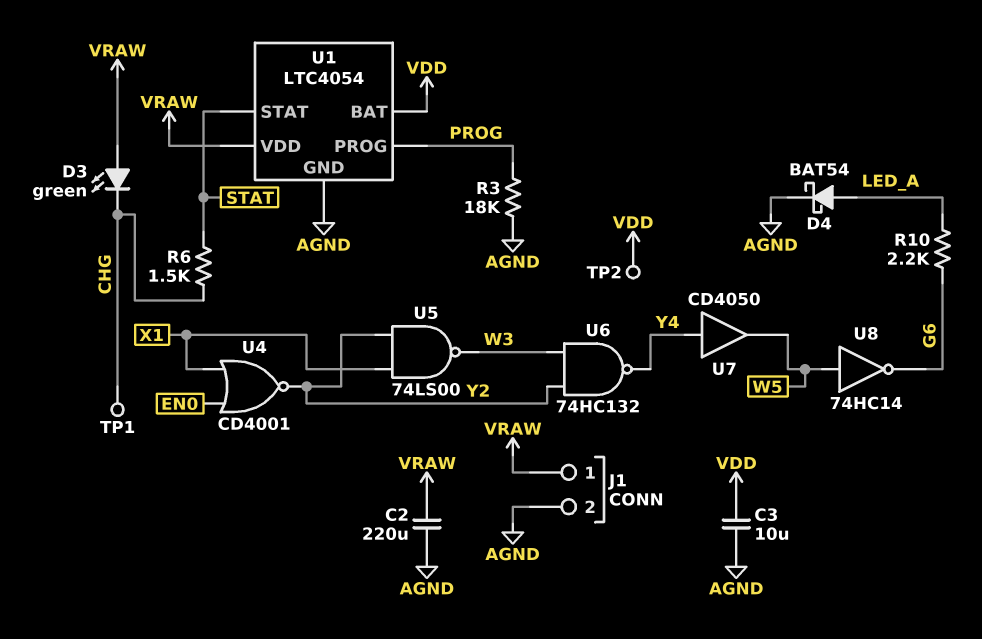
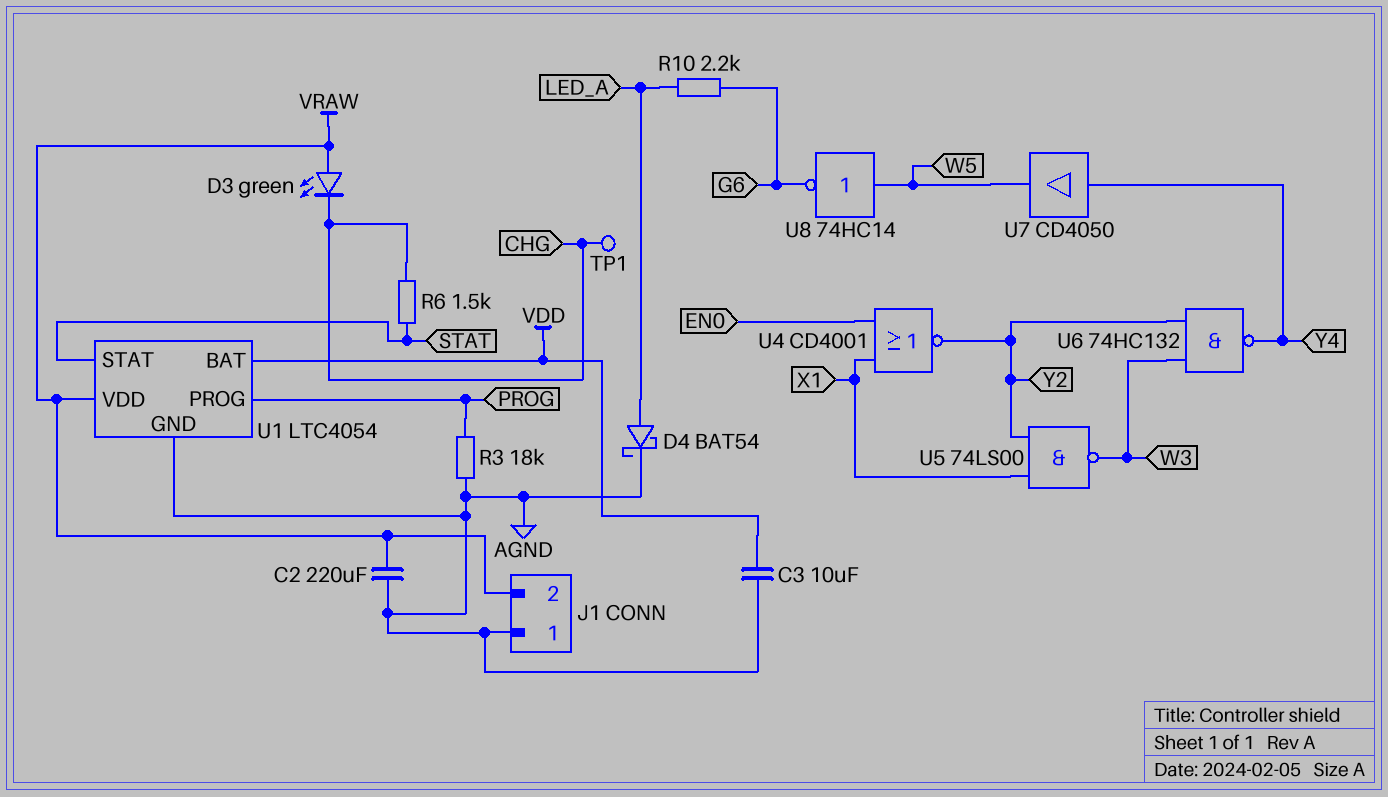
J1 pin 1: VRAW -> AGND
J1 pin 2: AGND -> VRAW
TP2: test point (VDD) -> none

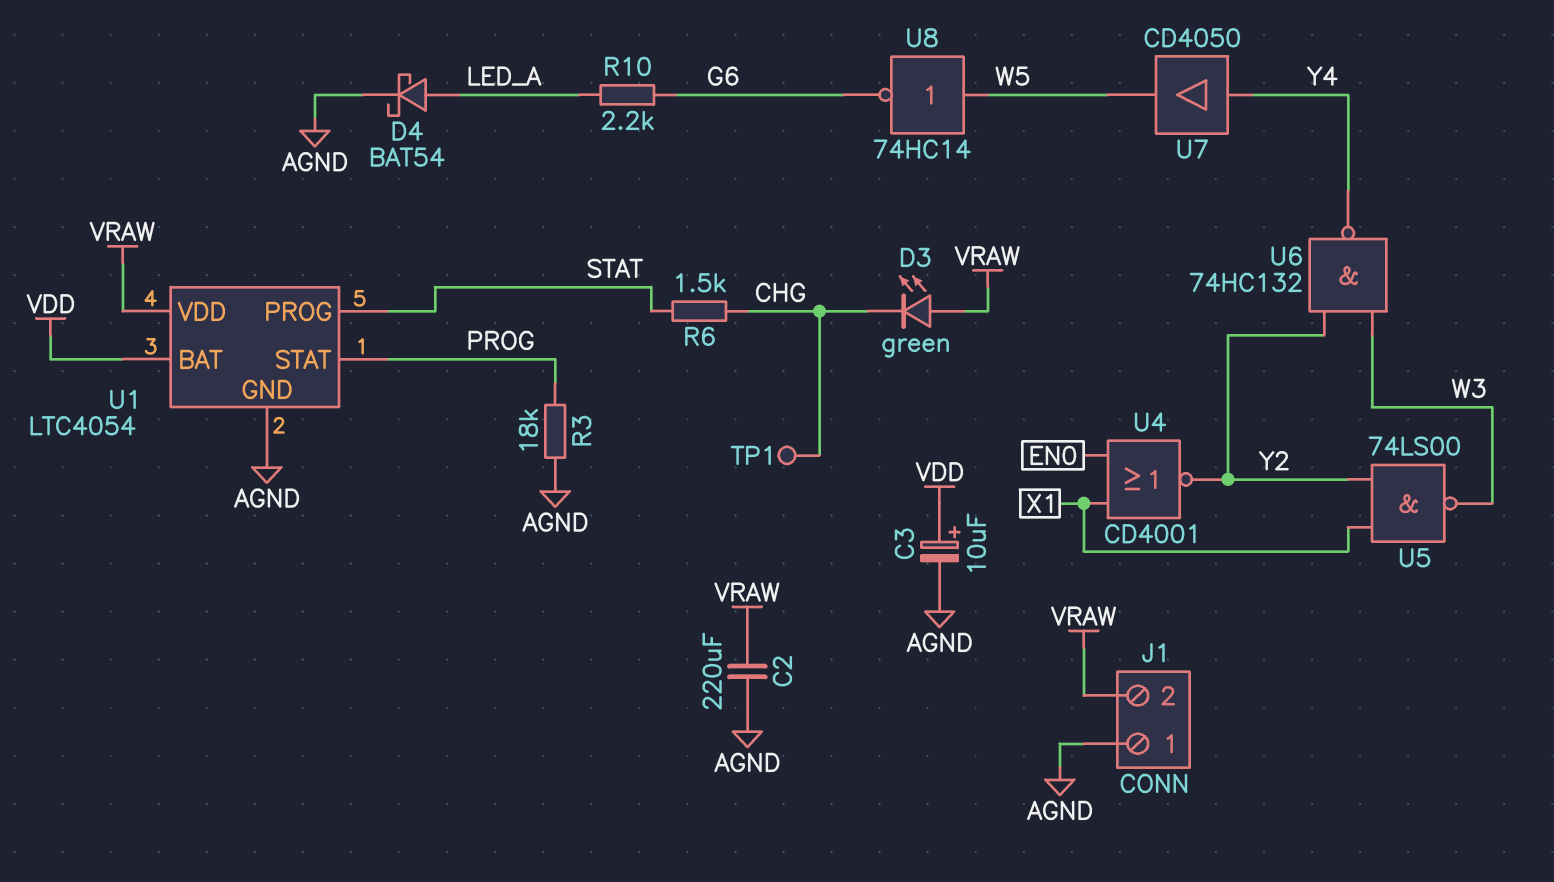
C3: 10uF (AGND, VDD) -> 10uF (plus VDD, minus AGND)
U1 pin PROG: PROG -> STAT
U1 pin STAT: STAT -> PROG

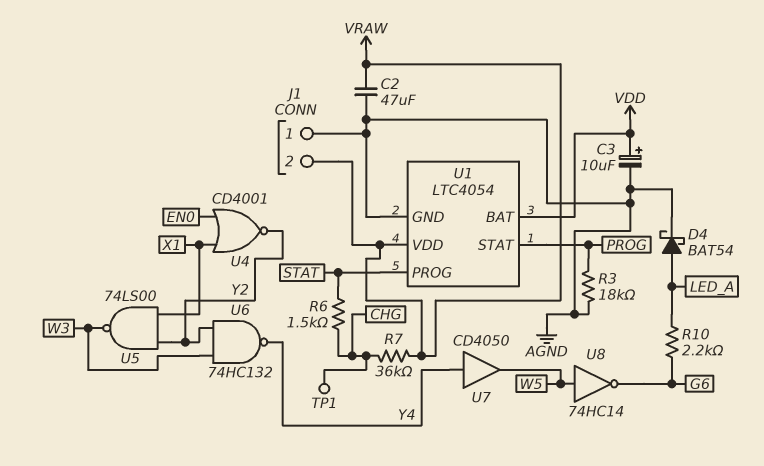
C2: 220uF (AGND, VRAW) -> 47uF (AGND, VRAW)
D3: LED green (A VRAW, K CHG) -> none
R7: none -> 36k (CHG, VRAW)

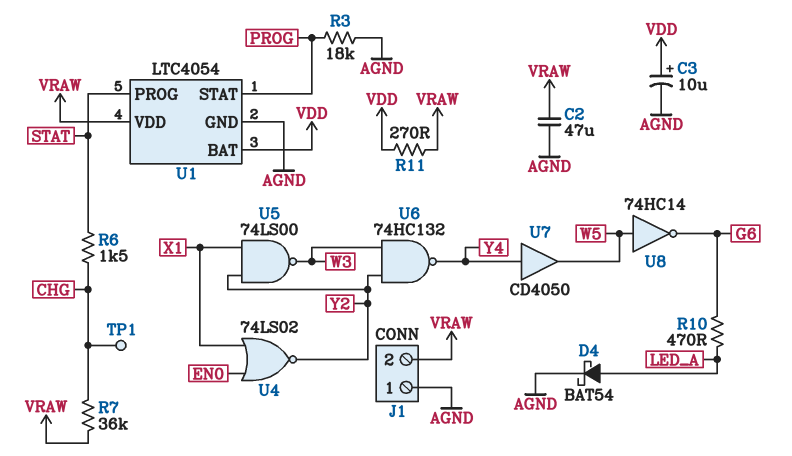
R10: 2.2k (G6, LED_A) -> 470 (G6, LED_A)
R11: none -> 270 (VDD, VRAW)
U4: NOR CD4001 (in EN0, in X1, out Y2) -> NOR 74LS02 (in EN0, in X1, out Y2)

